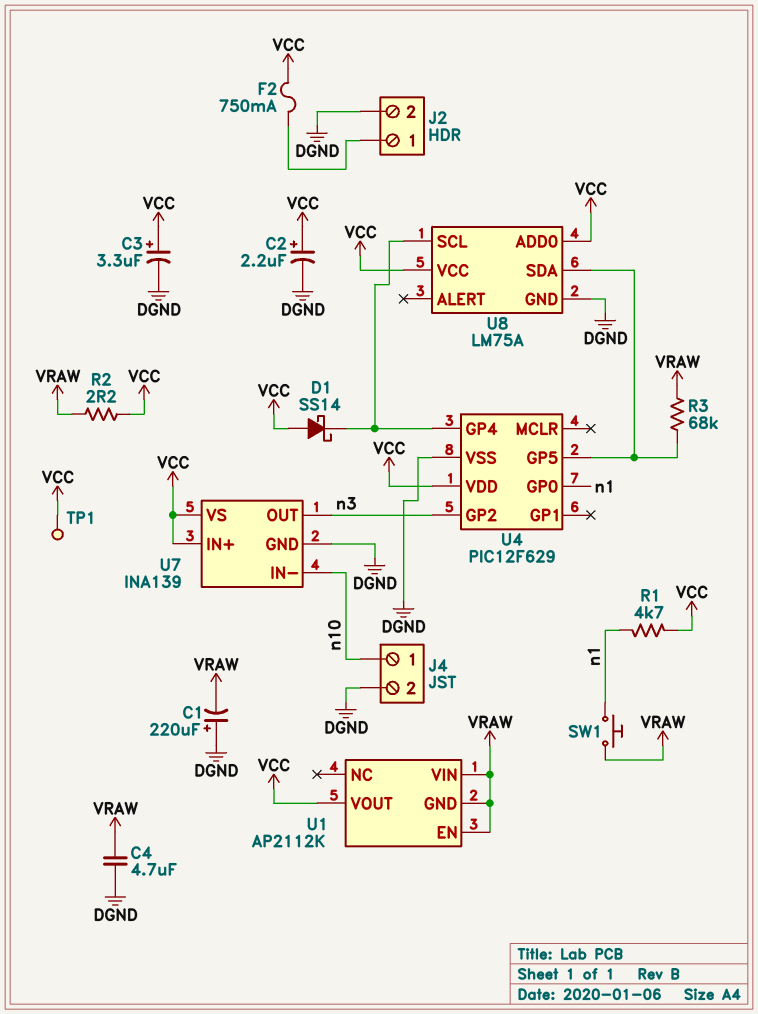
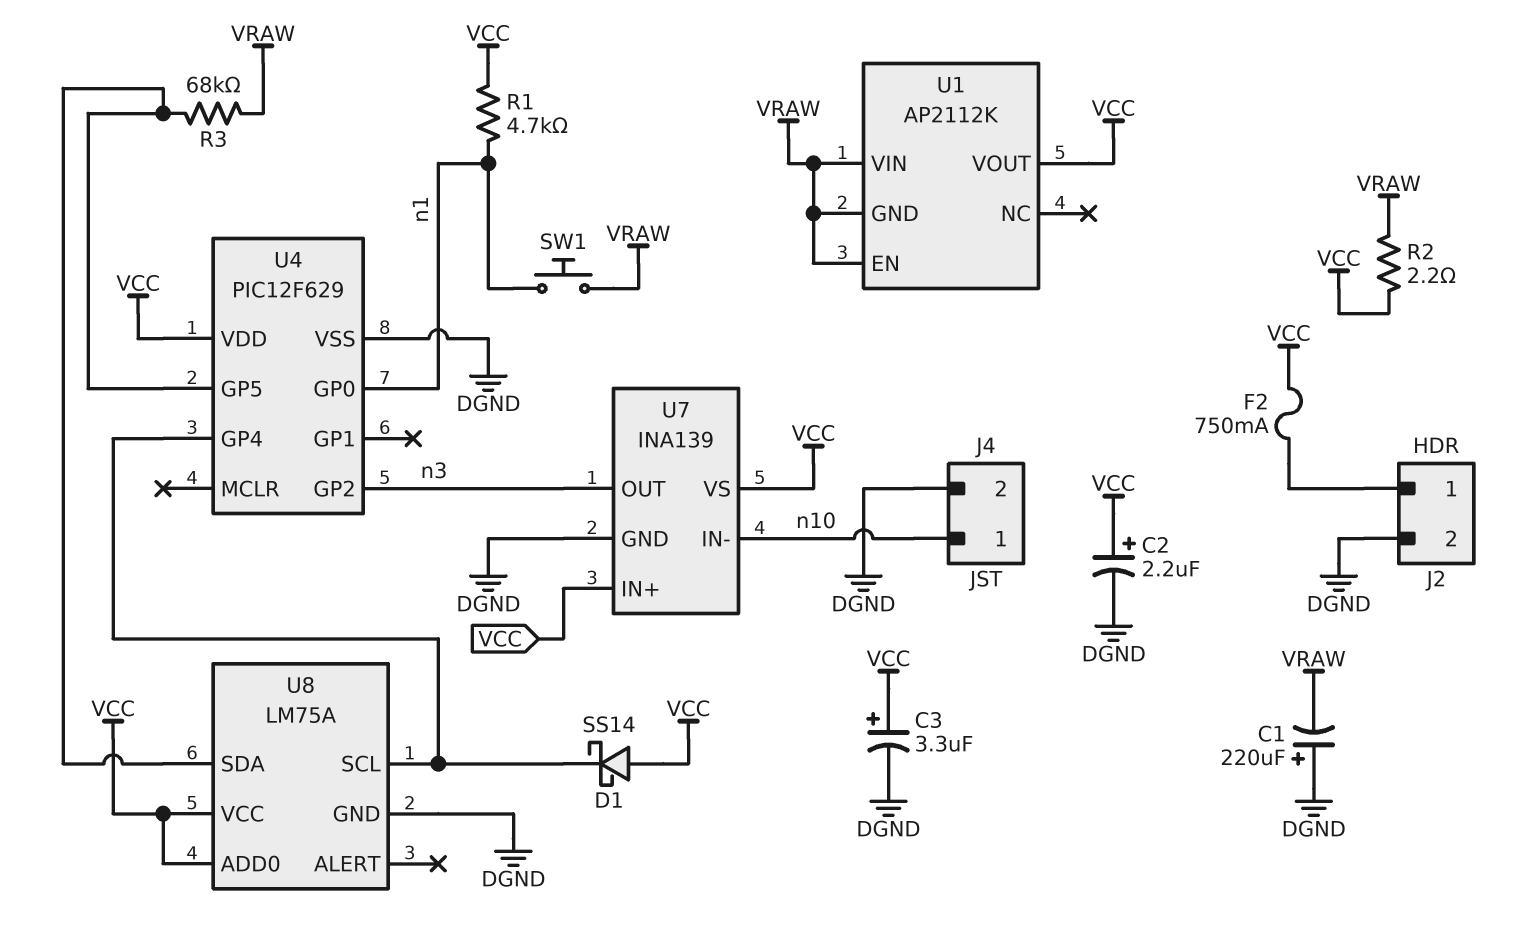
C4: 4.7uF (DGND, VRAW) -> none
TP1: test point (VCC) -> none

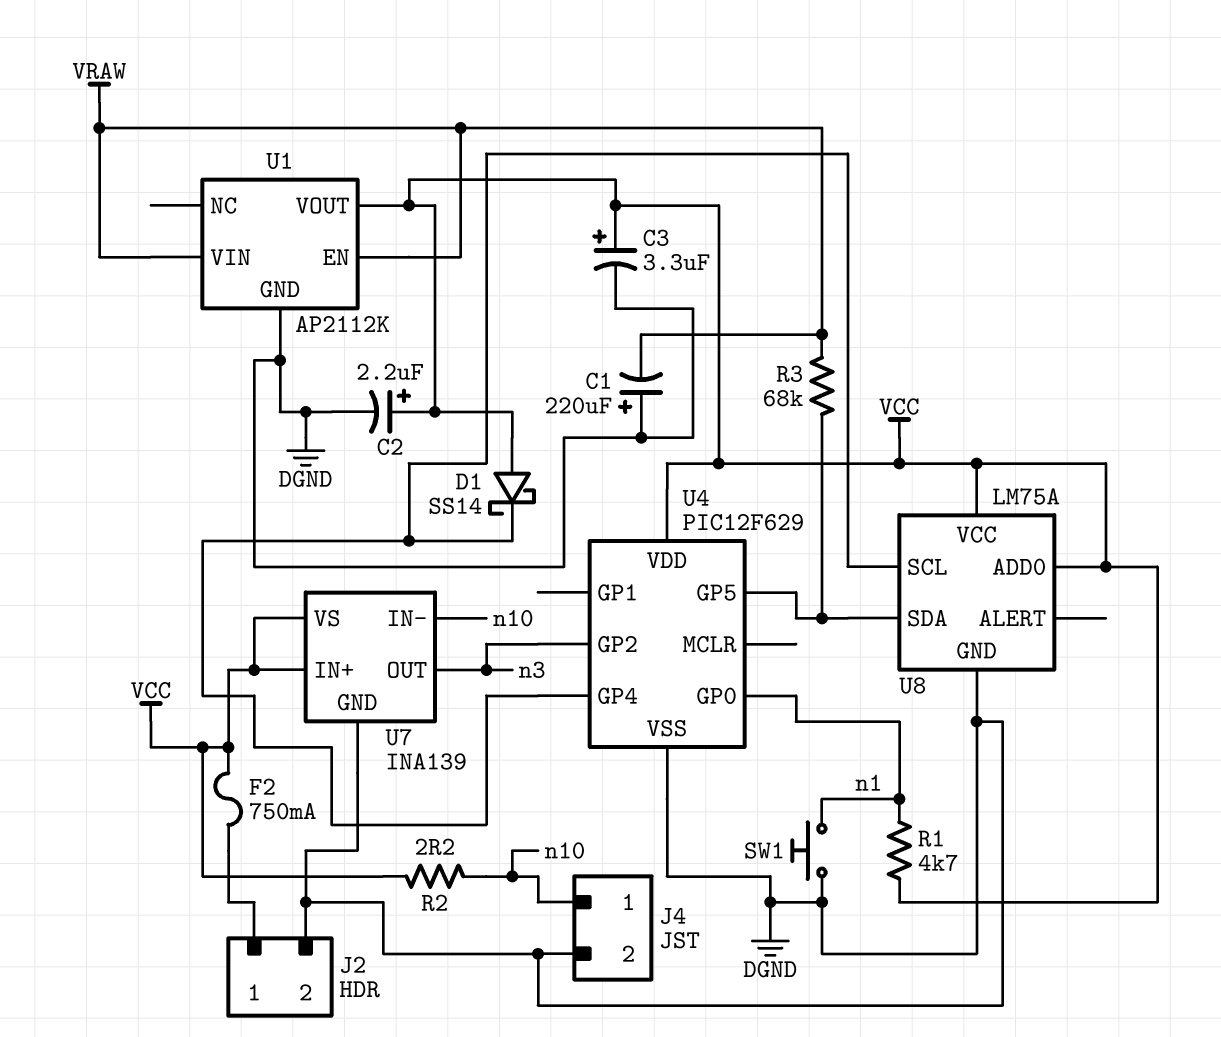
R2: 2.2 (VCC, VRAW) -> 2.2 (VCC, n10)
SW1: button (VRAW, n1) -> button (DGND, n1)
U1 pin GND: VRAW -> DGND

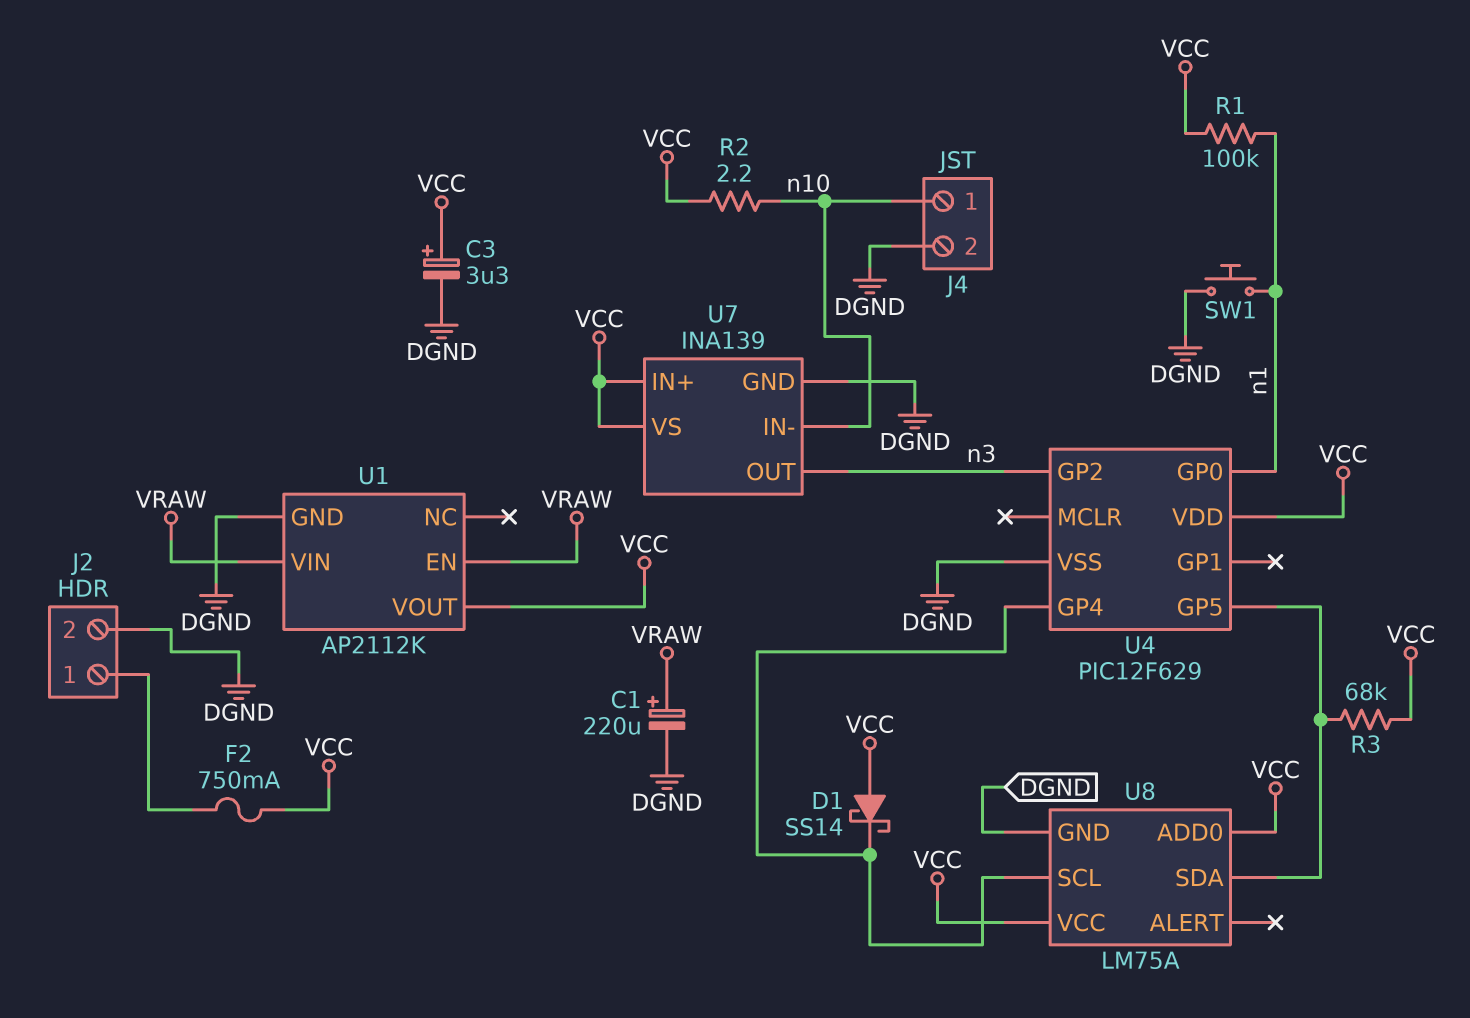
C1: 220uF (plus DGND, minus VRAW) -> 220uF (plus VRAW, minus DGND)
C2: 2.2uF (plus VCC, minus DGND) -> none
R1: 4.7k (VCC, n1) -> 100k (VCC, n1)
R3: 68k (U4/GP5, VRAW) -> 68k (U4/GP5, VCC)

